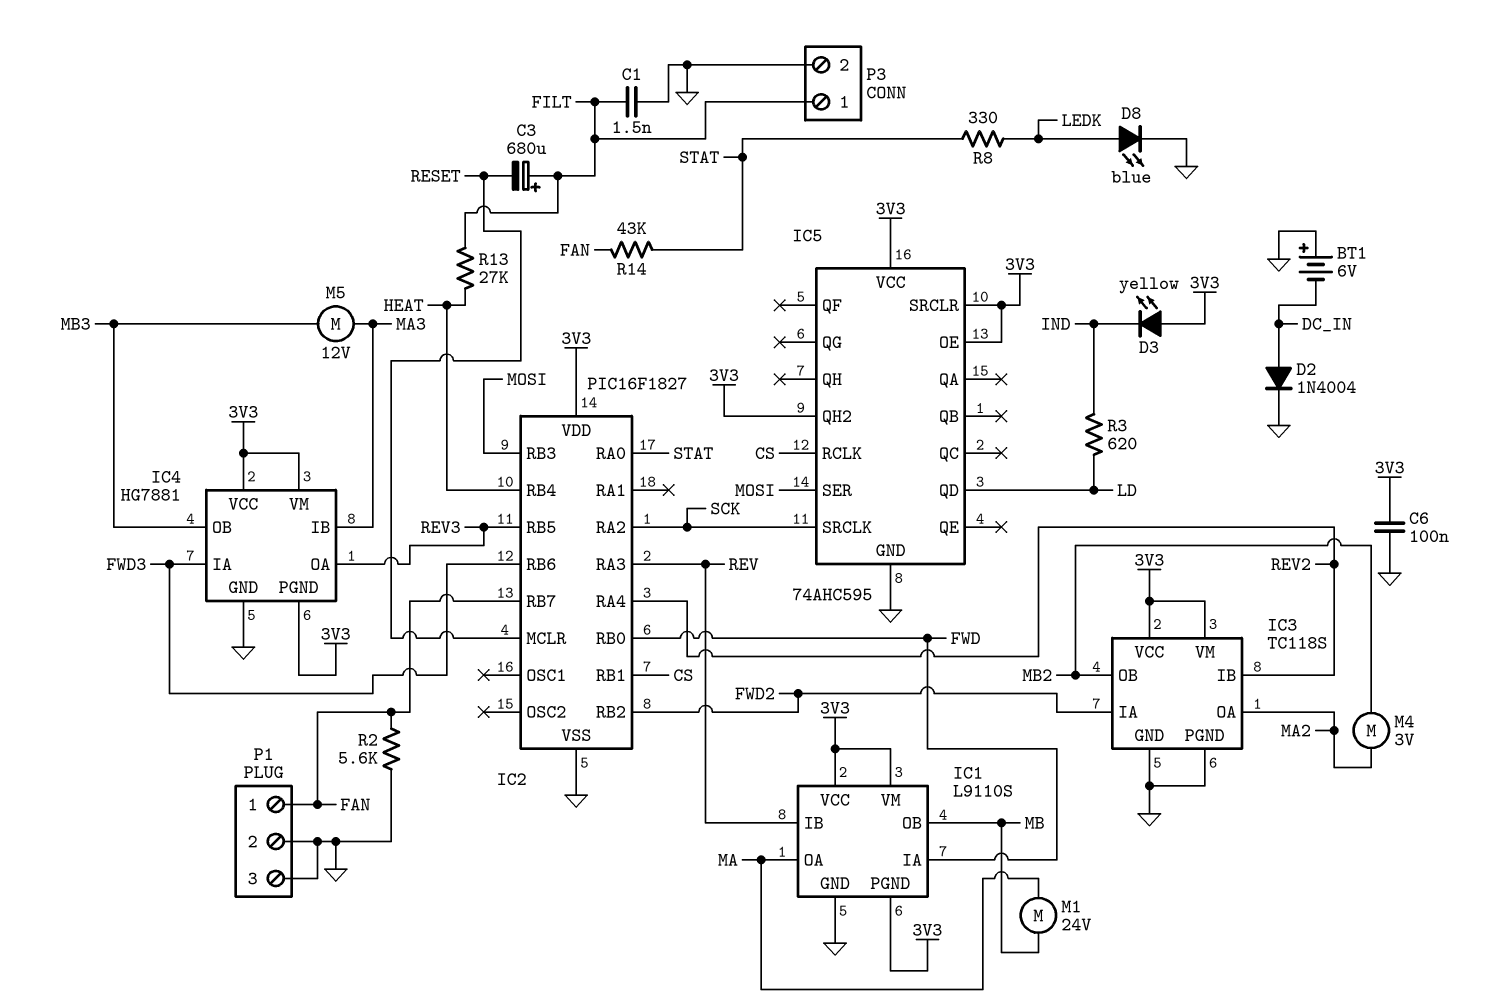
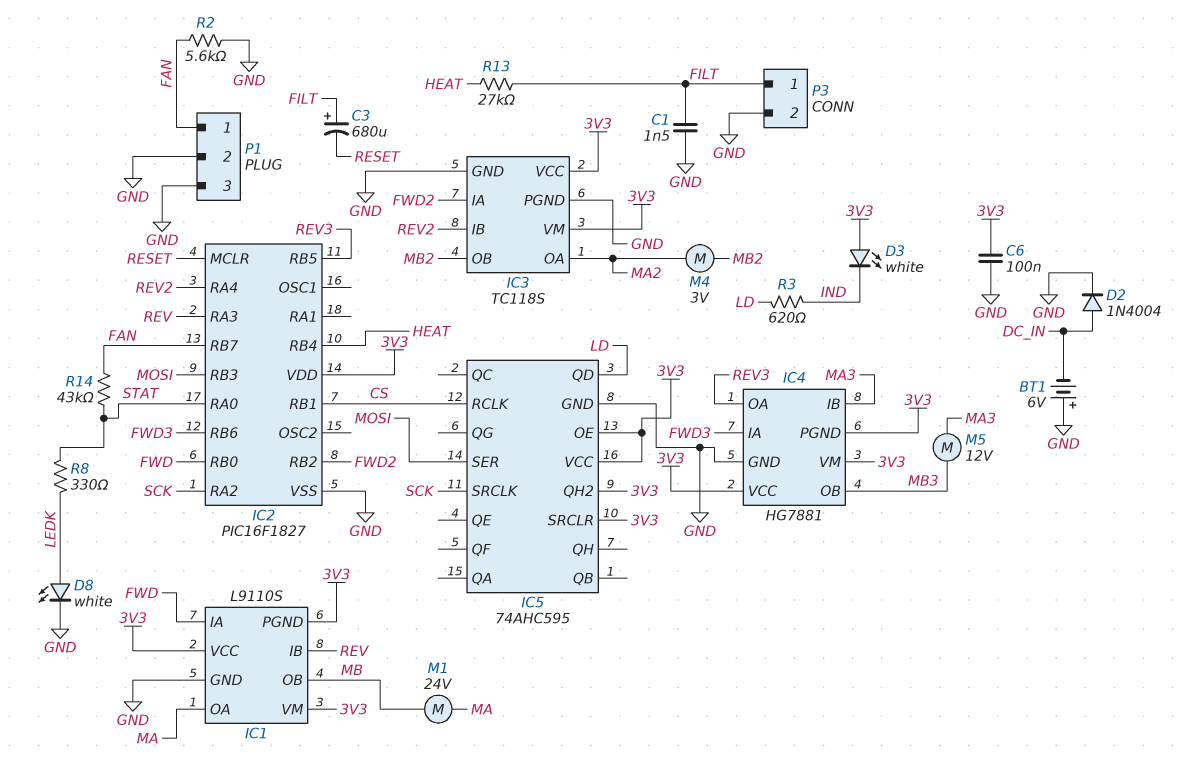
D3: LED yellow (A 3V3, K IND) -> LED white (A 3V3, K IND)
D8: LED blue (A LEDK, K GND) -> LED white (A LEDK, K GND)

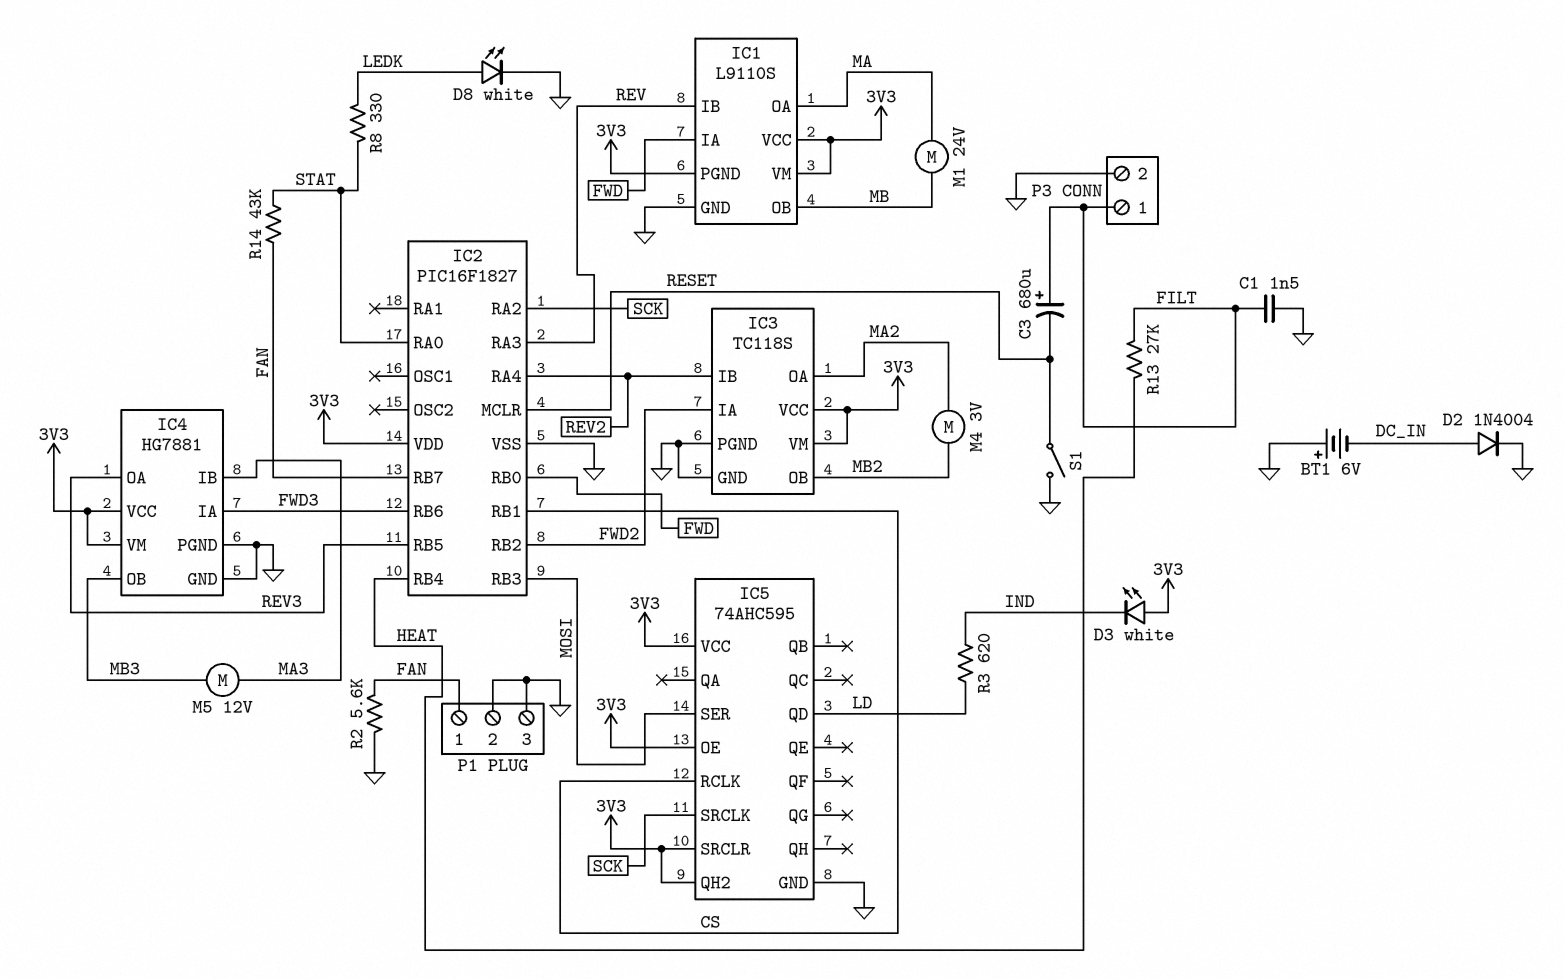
C6: 100nF (3V3, GND) -> none
IC4 pin PGND: 3V3 -> GND
S1: none -> switch (GND, RESET)

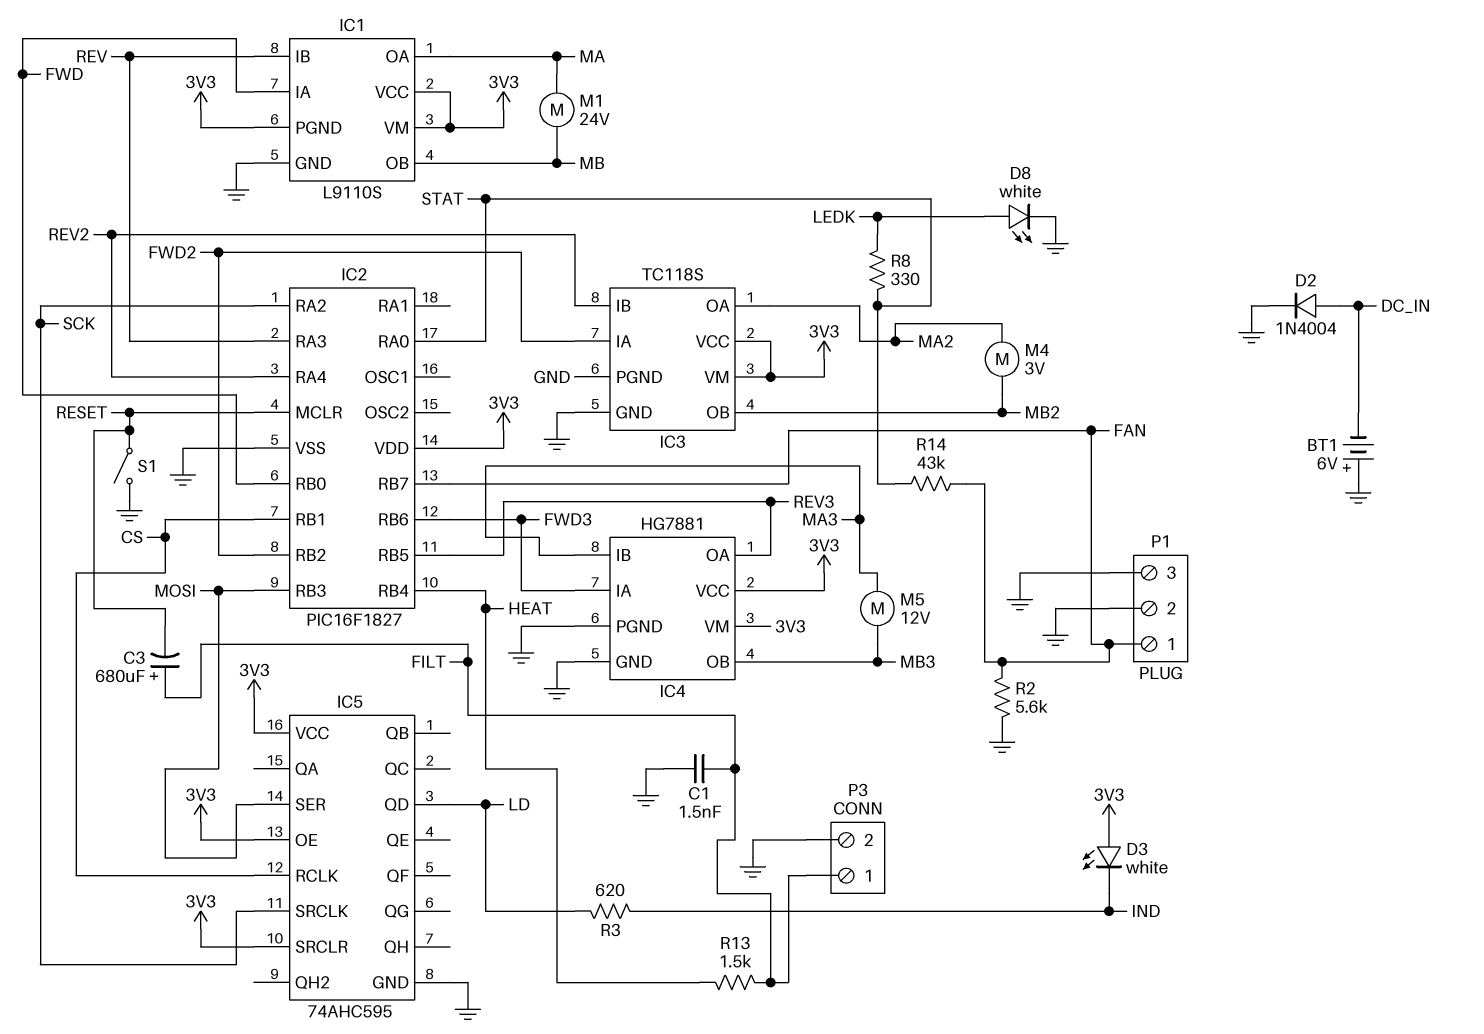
IC5 pin QH2: 3V3 -> none
R13: 27k (FILT, HEAT) -> 1.5k (FILT, HEAT)

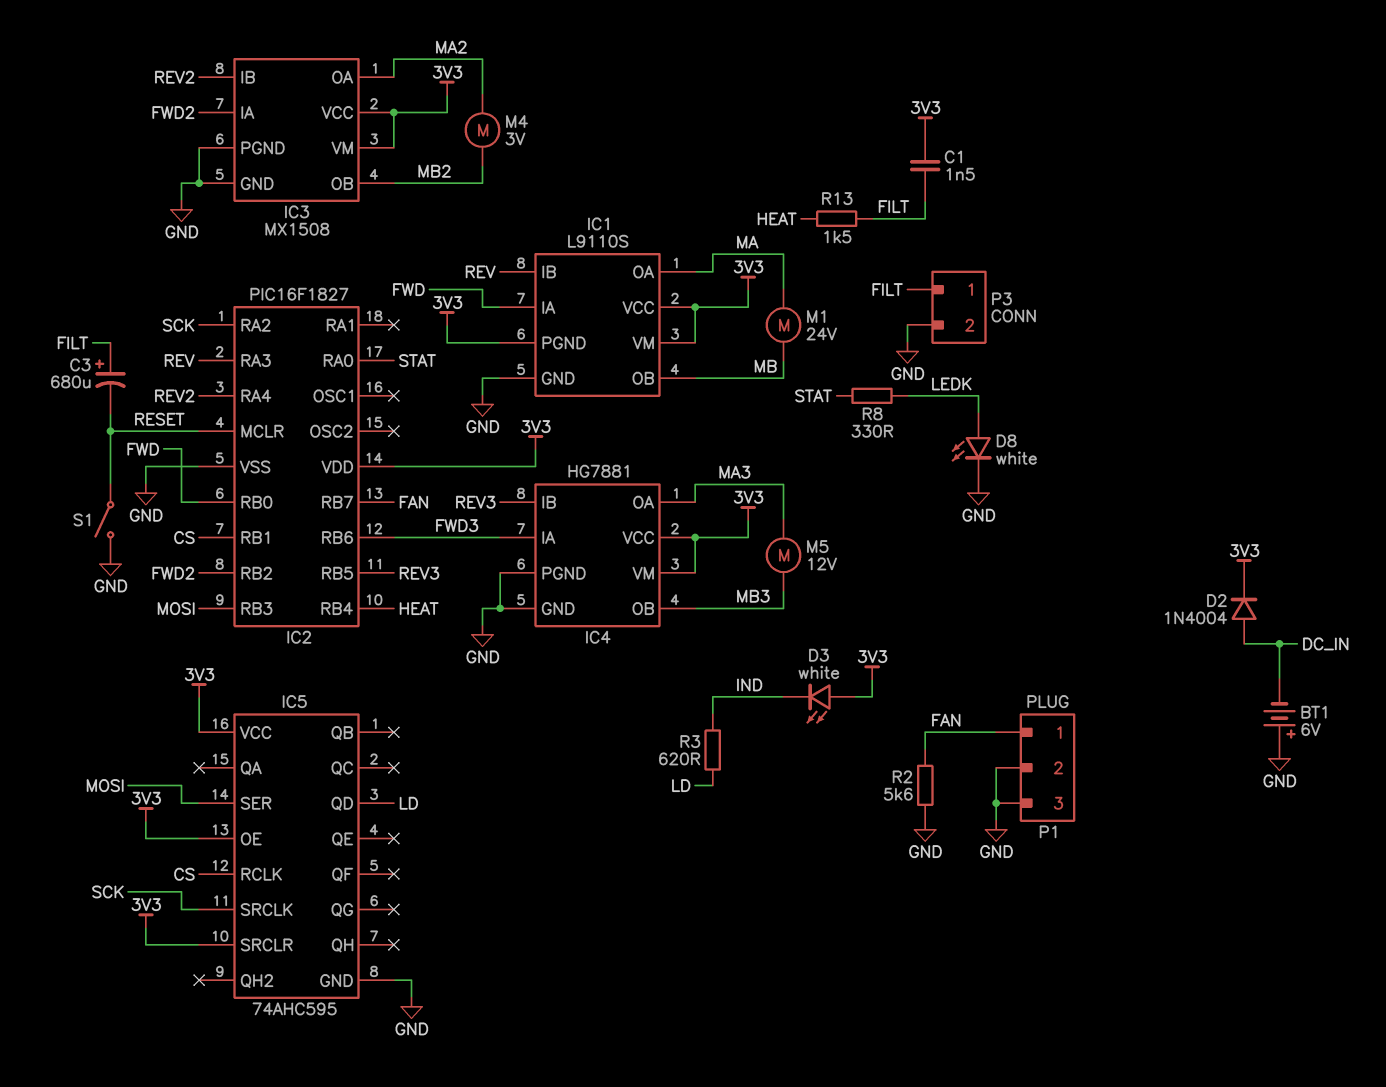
C1: 1.5nF (FILT, GND) -> 1.5nF (3V3, FILT)
D2: diode 1N4004 (A DC_IN, K GND) -> diode 1N4004 (A DC_IN, K 3V3)
IC3: TC118S -> MX1508
IC4 pin IB: MA3 -> REV3
IC4 pin OA: REV3 -> MA3
R14: 43k (FAN, STAT) -> none

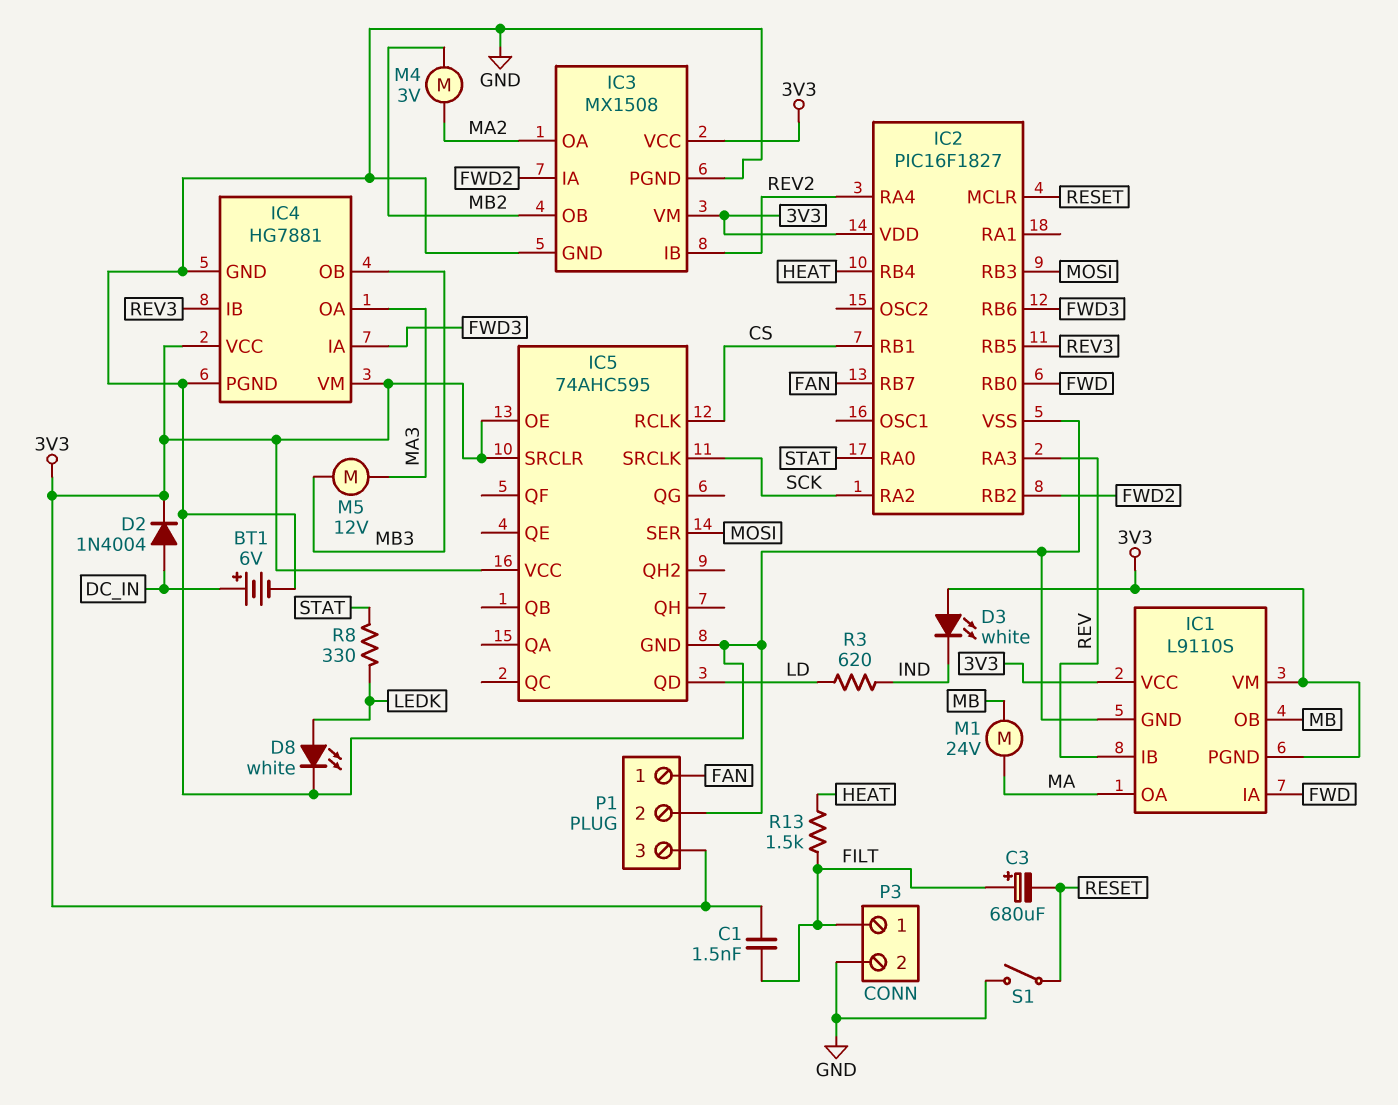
BT1: 6V (plus GND, minus DC_IN) -> 6V (plus DC_IN, minus GND)
P1 pin 3: GND -> 3V3
R2: 5.6k (FAN, GND) -> none

